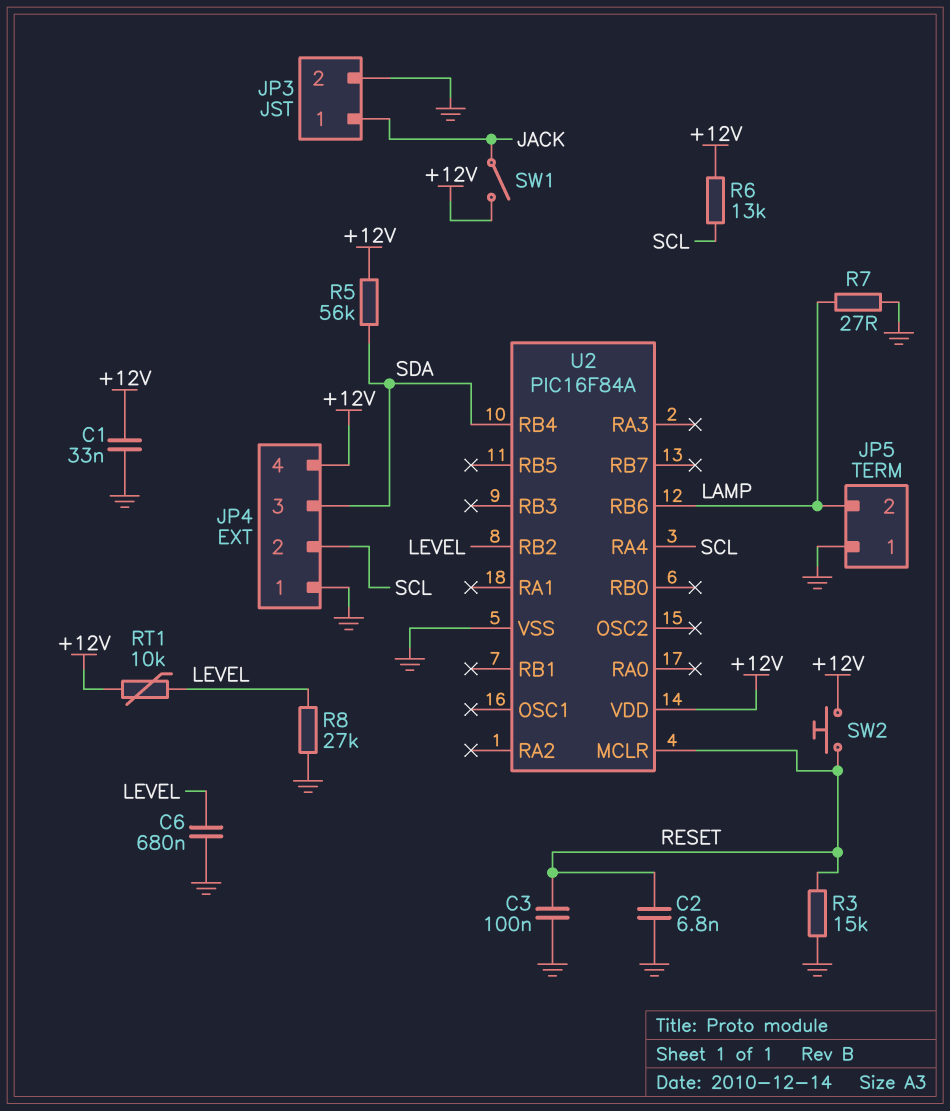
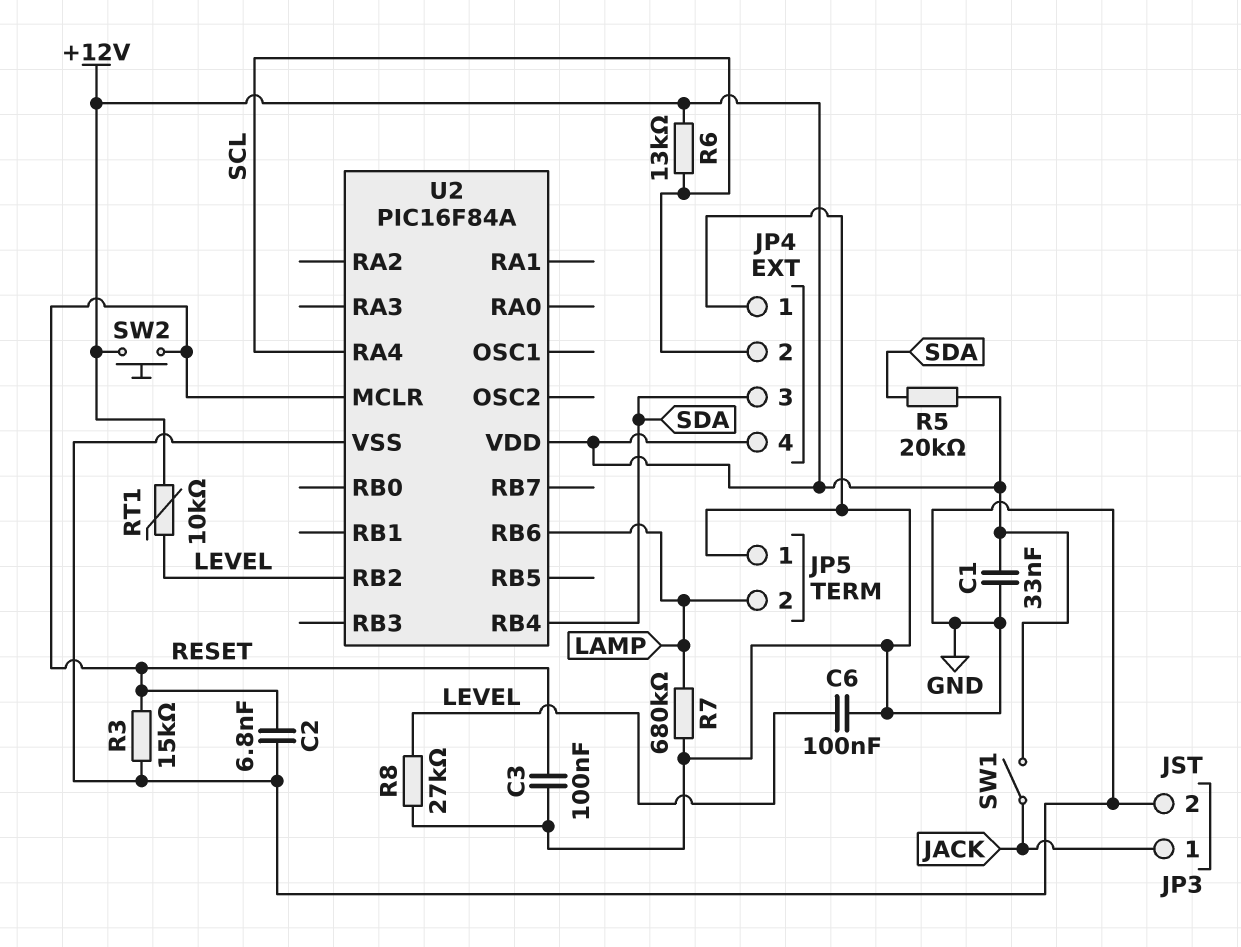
C6: 680nF (GND, LEVEL) -> 100nF (GND, LEVEL)
R5: 56k (+12V, SDA) -> 20k (+12V, SDA)
R7: 27 (GND, LAMP) -> 680k (GND, LAMP)

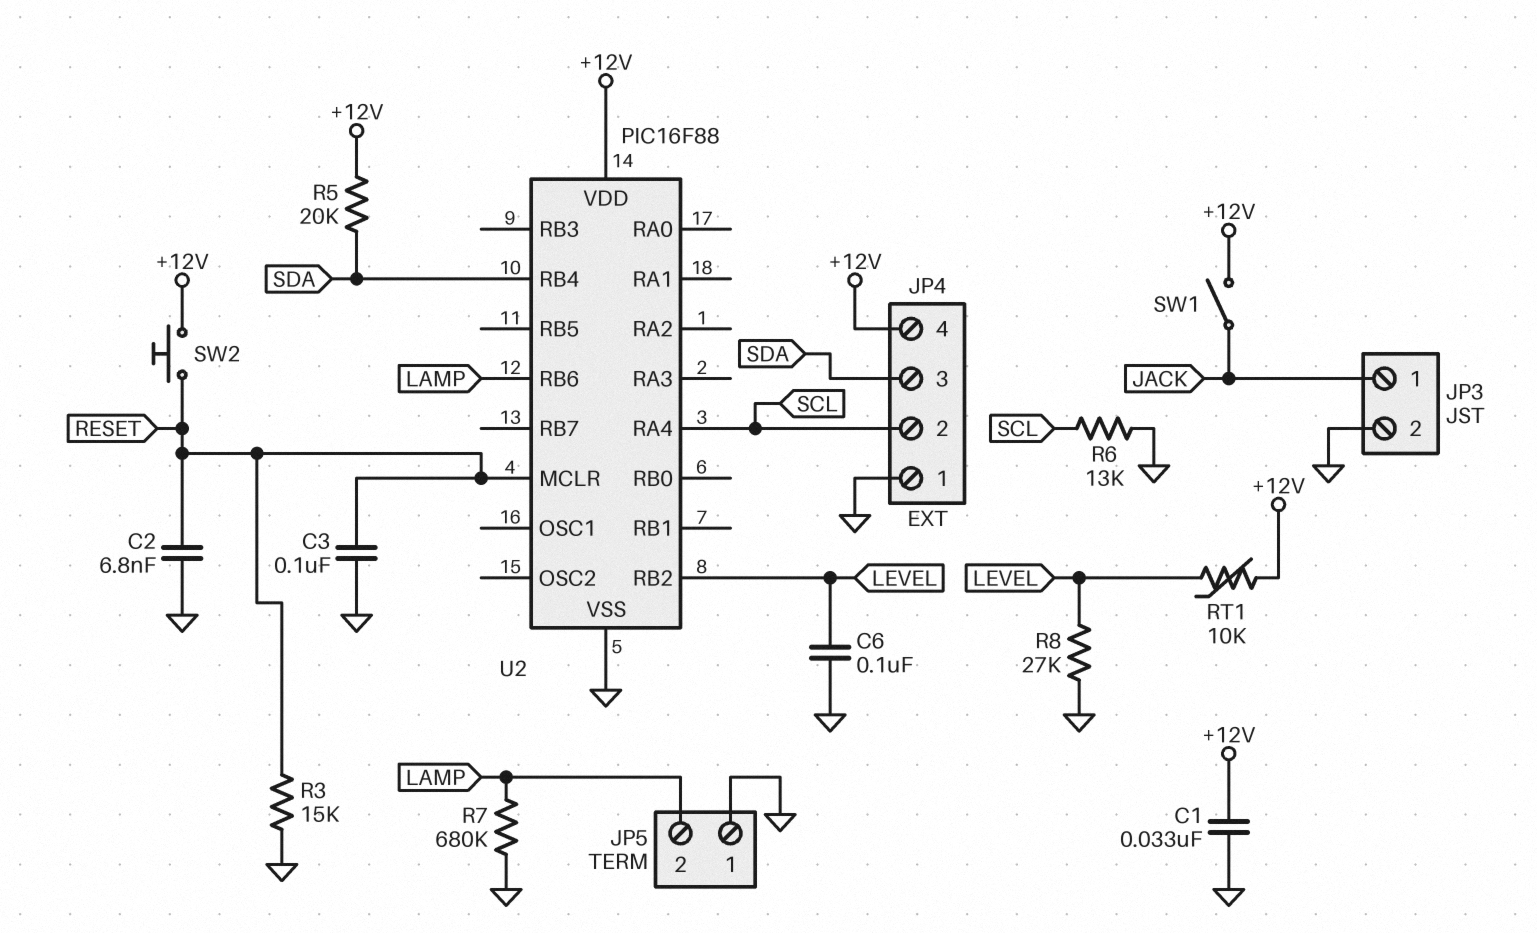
R6: 13k (+12V, SCL) -> 13k (GND, SCL)
U2: PIC16F84A -> PIC16F88

